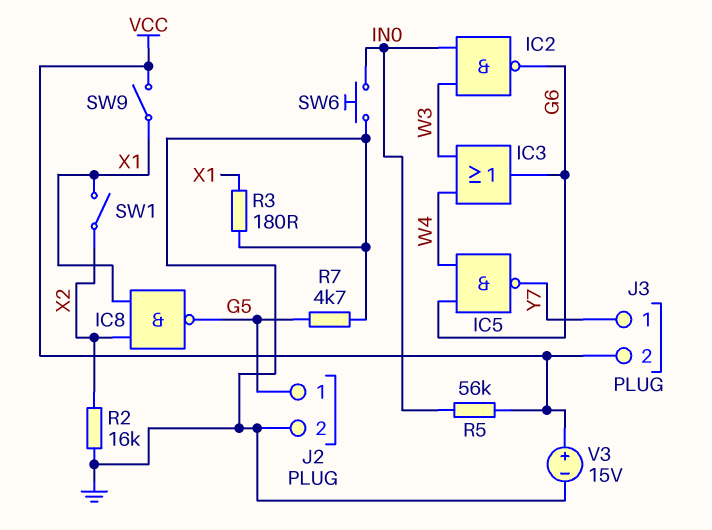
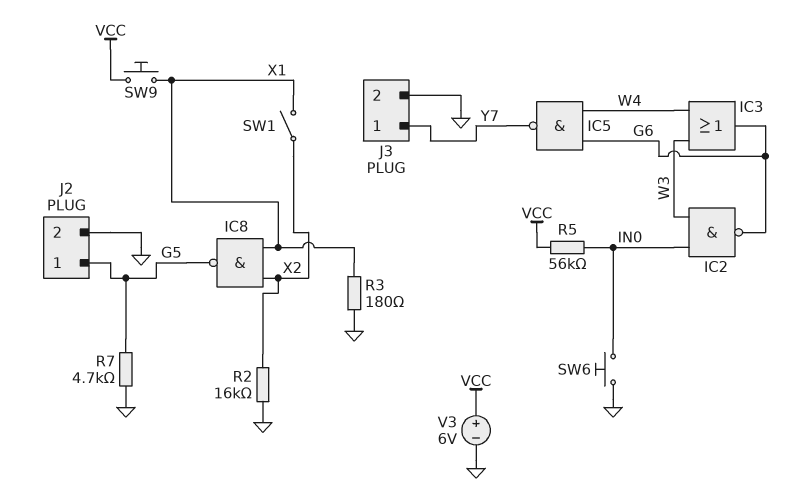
J3 pin 2: VCC -> GND
SW9: switch (VCC, X1) -> button (VCC, X1)
V3: 15V (plus VCC, minus GND) -> 6V (plus VCC, minus GND)

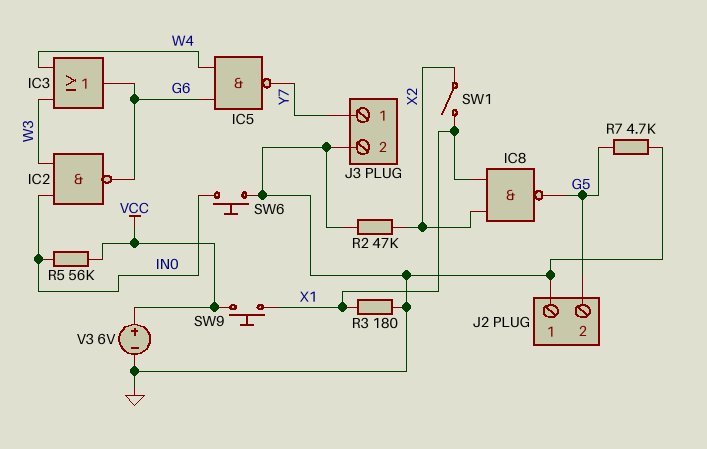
J2 pin 1: G5 -> GND
J2 pin 2: GND -> G5
R2: 16k (GND, X2) -> 47k (GND, X2)

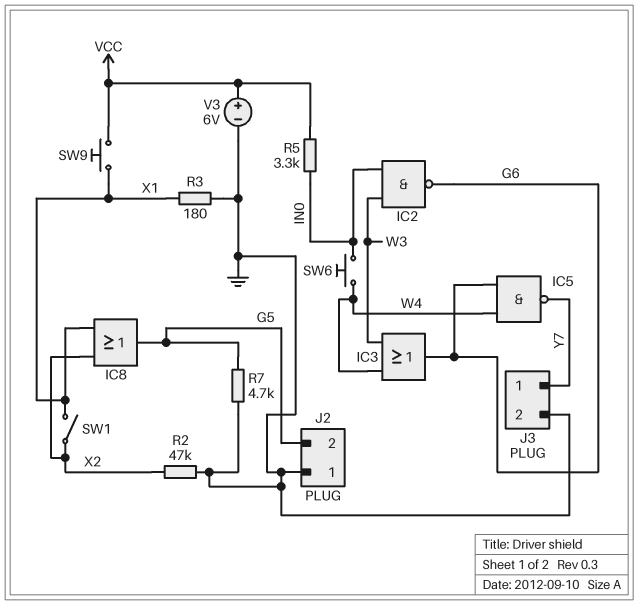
IC8: NAND (in X1, in X2, out G5) -> OR (in X1, in X2, out G5)
R5: 56k (IN0, VCC) -> 3.3k (IN0, VCC)
SW6: button (GND, IN0) -> button (IN0, W4)

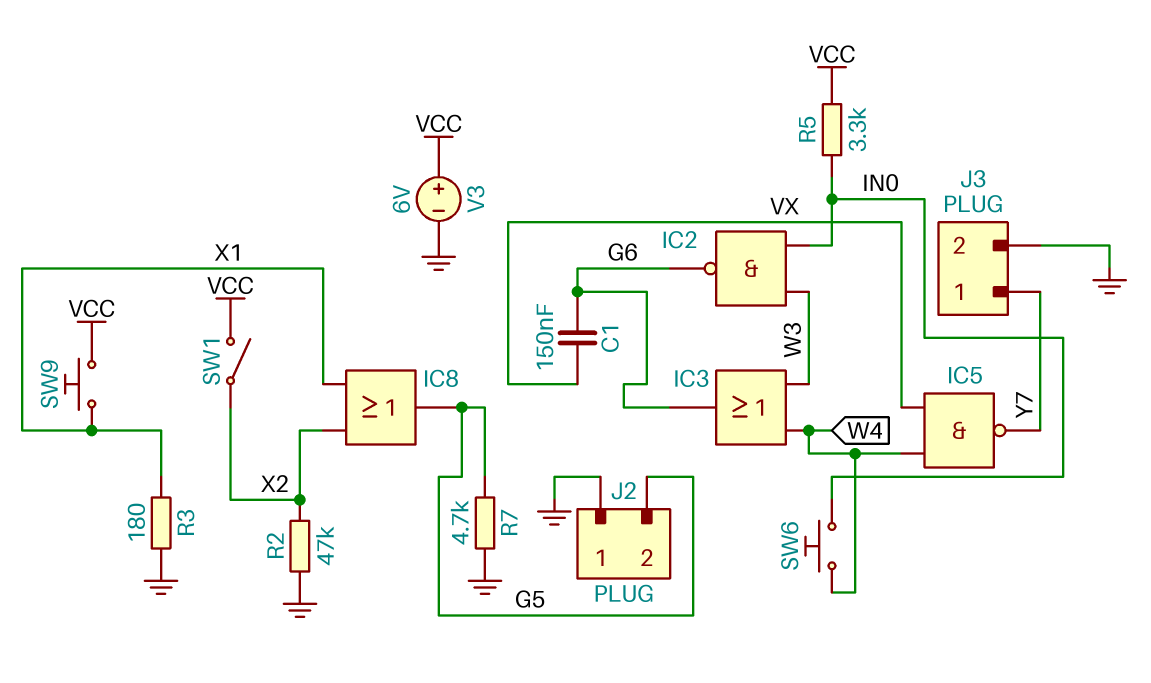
C1: none -> 150nF (G6, VX)
IC5: NAND (in G6, in W4, out Y7) -> NAND (in VX, in W4, out Y7)
SW1: switch (X1, X2) -> switch (VCC, X2)

